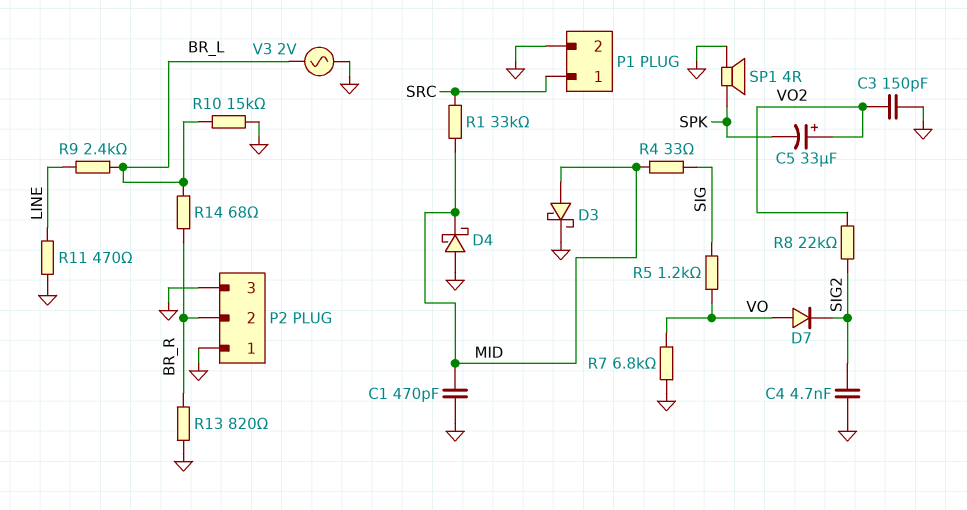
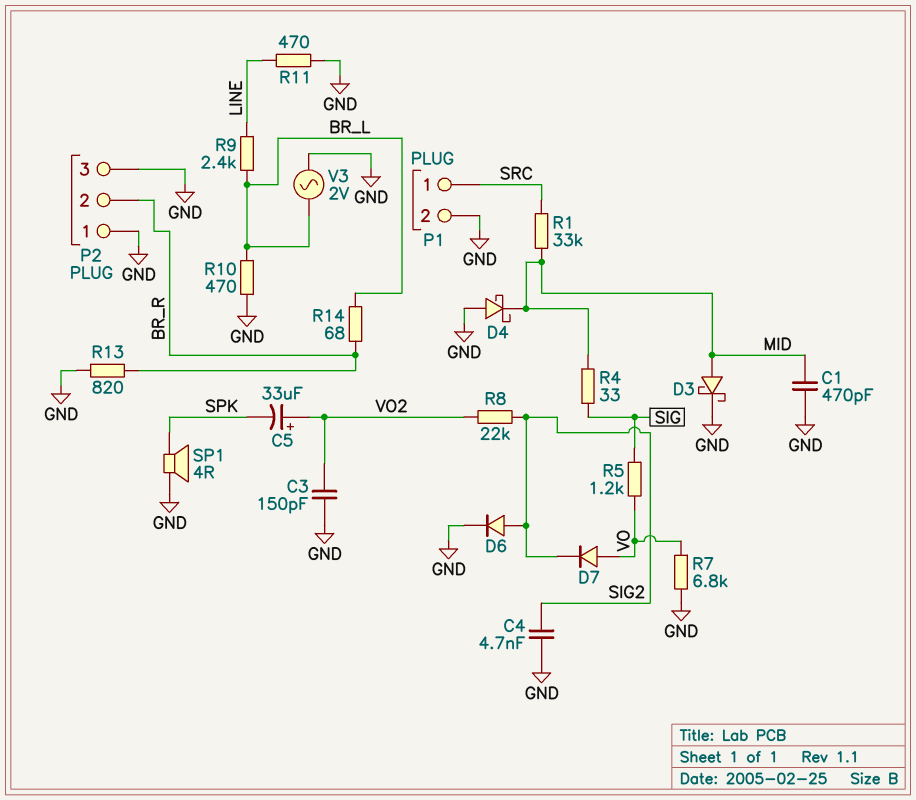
D6: none -> diode (A SIG2, K GND)
R10: 15k (BR_L, GND) -> 470 (BR_L, GND)

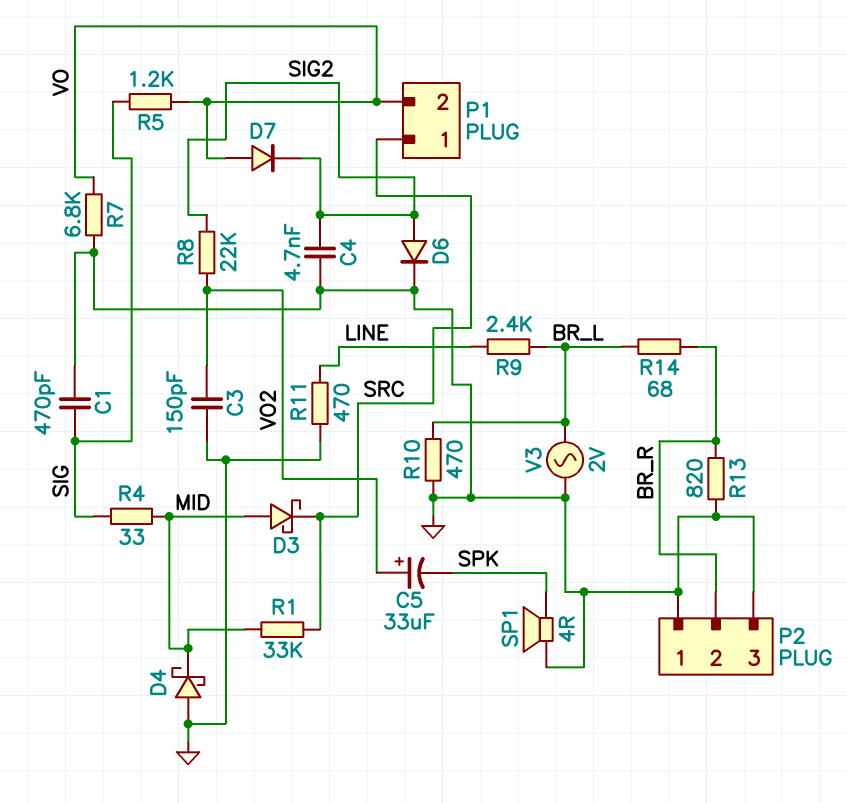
C1: 470pF (GND, MID) -> 470pF (GND, SIG)
D3: schottky (A MID, K GND) -> schottky (A MID, K SRC)
P1 pin 2: GND -> VO

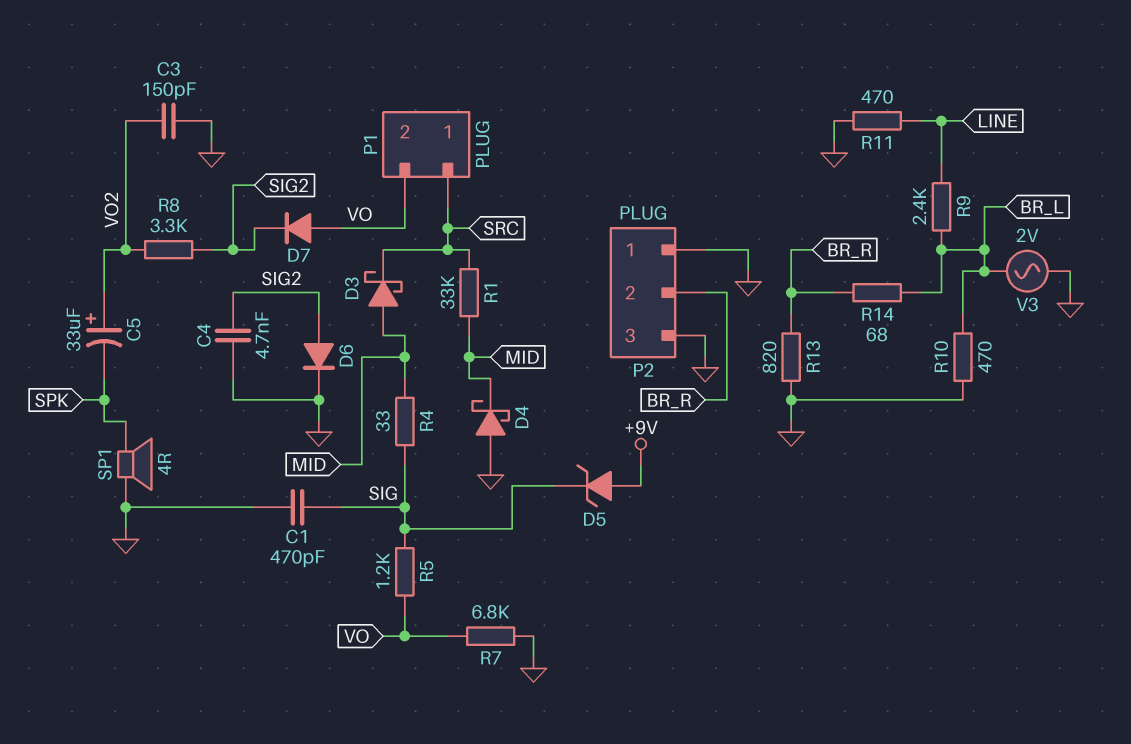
D5: none -> zener (A +9V, K SIG)
R8: 22k (SIG2, VO2) -> 3.3k (SIG2, VO2)

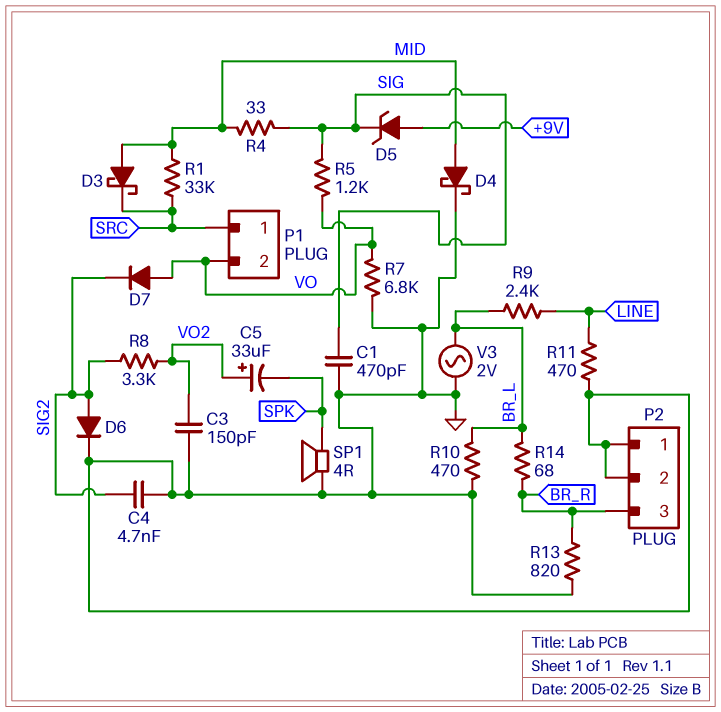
D4: schottky (A GND, K MID) -> schottky (A MID, K GND)
P2 pin 2: BR_R -> GND
P2 pin 3: GND -> BR_R

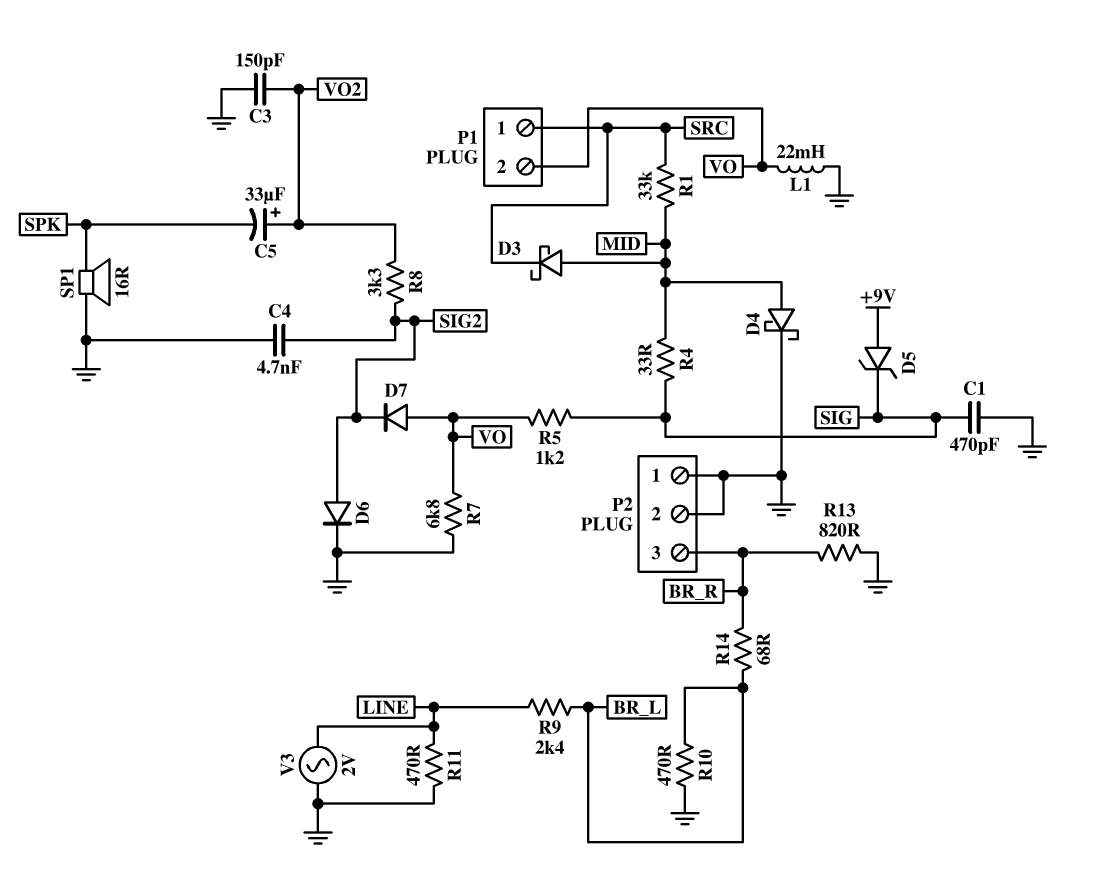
L1: none -> 22mH (GND, VO)
SP1: speaker 4R (GND, SPK) -> speaker 16R (GND, SPK)
V3: AC 2V (BR_L, GND) -> AC 2V (GND, LINE)

